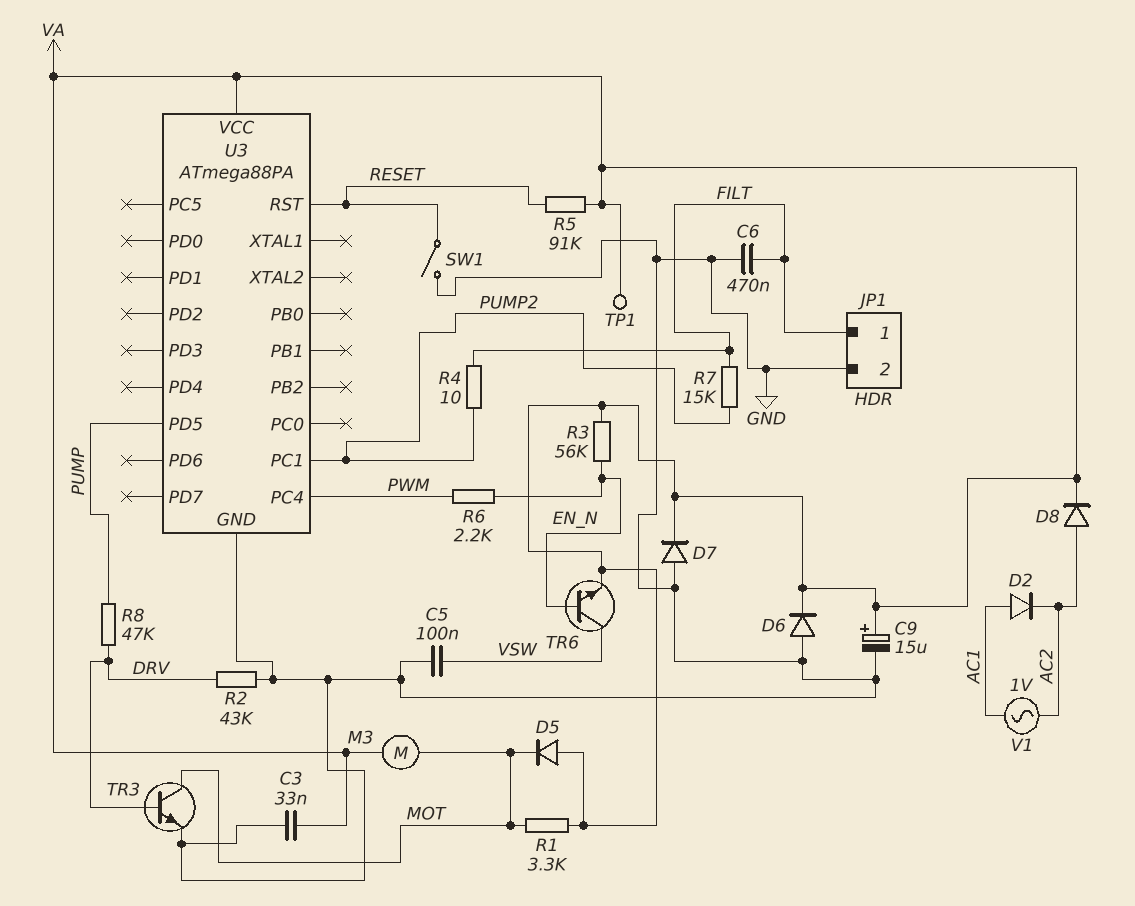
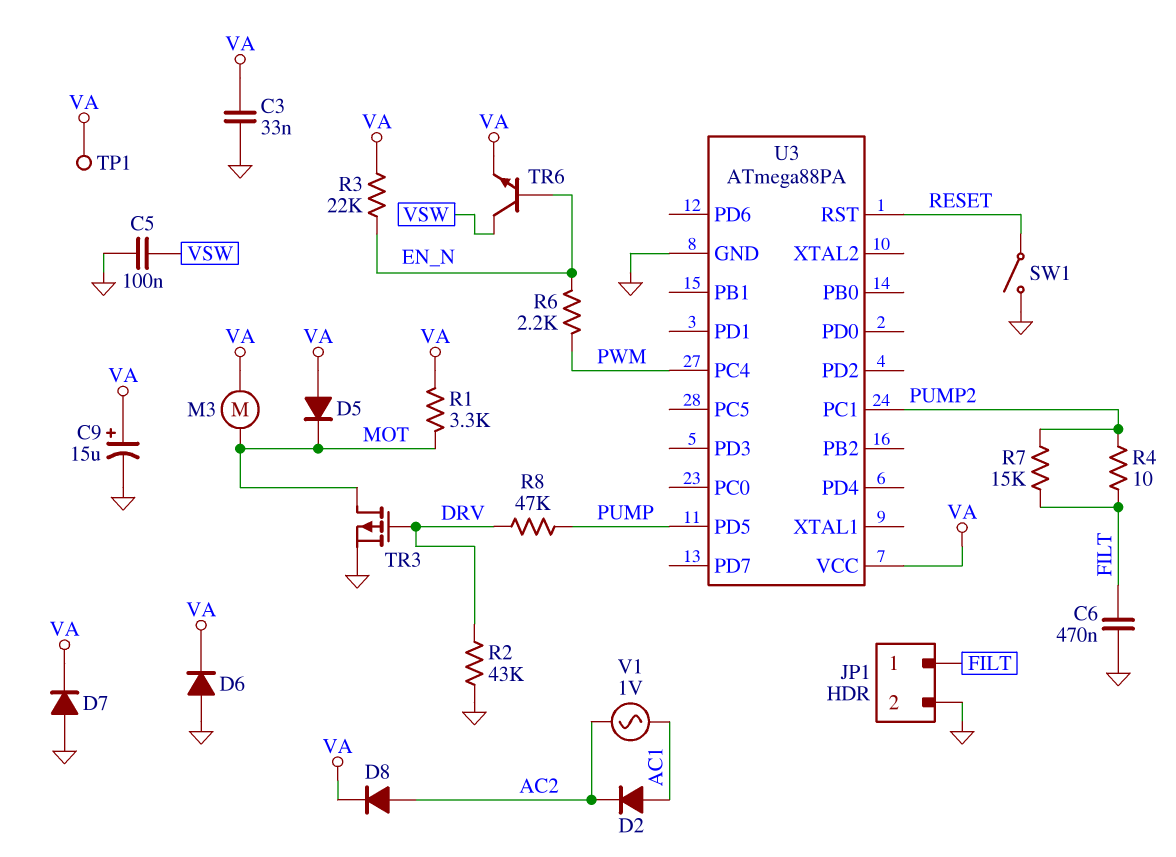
R3: 56k (EN_N, VA) -> 22k (EN_N, VA)
R5: 91k (RESET, VA) -> none
TR3: NPN (B DRV, C MOT, E GND) -> PMOS (G DRV, D MOT, S GND)

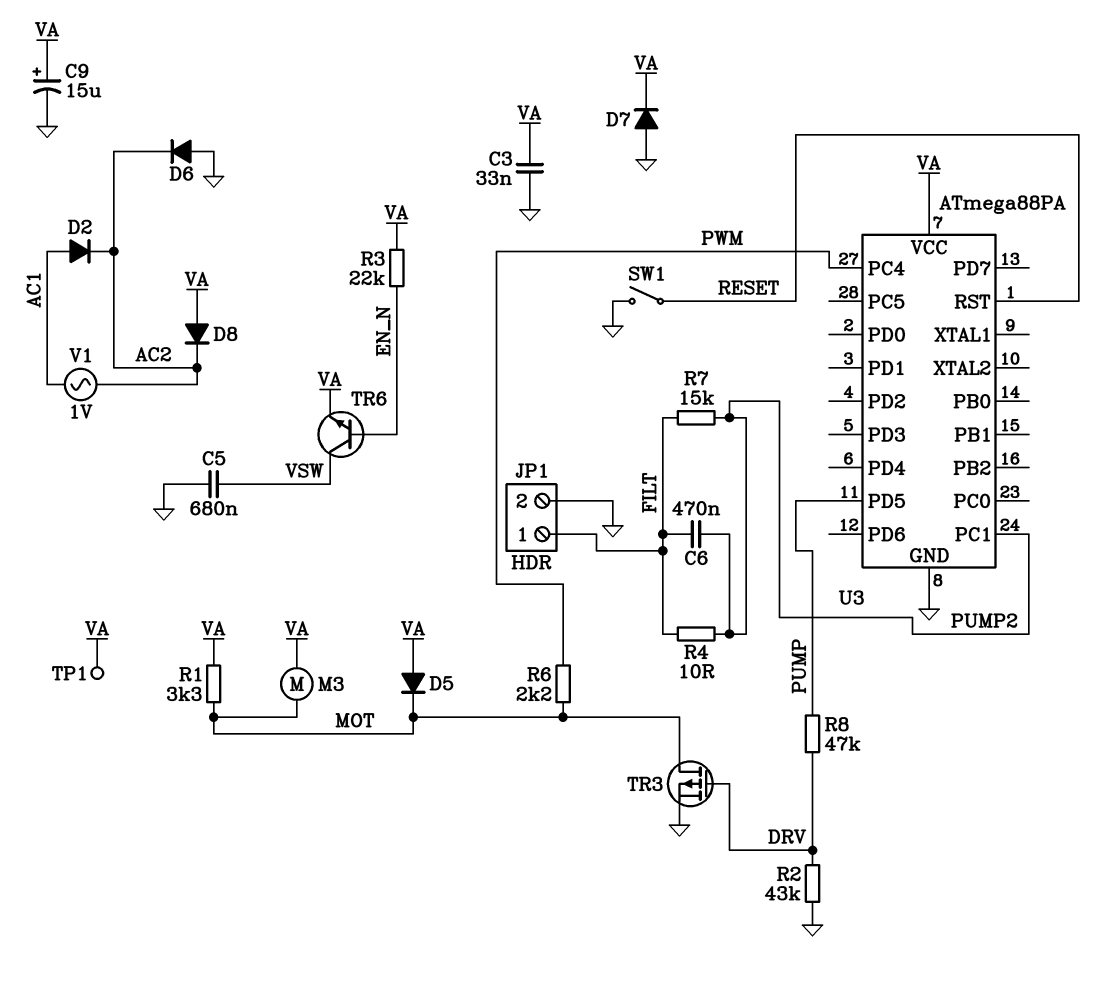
C5: 100nF (GND, VSW) -> 680nF (GND, VSW)
C6: 470nF (FILT, GND) -> 470nF (FILT, PUMP2)
D6: diode (A GND, K VA) -> diode (A GND, K AC2)
D8: diode (A AC2, K VA) -> diode (A VA, K AC2)
R6: 2.2k (EN_N, PWM) -> 2.2k (MOT, PWM)

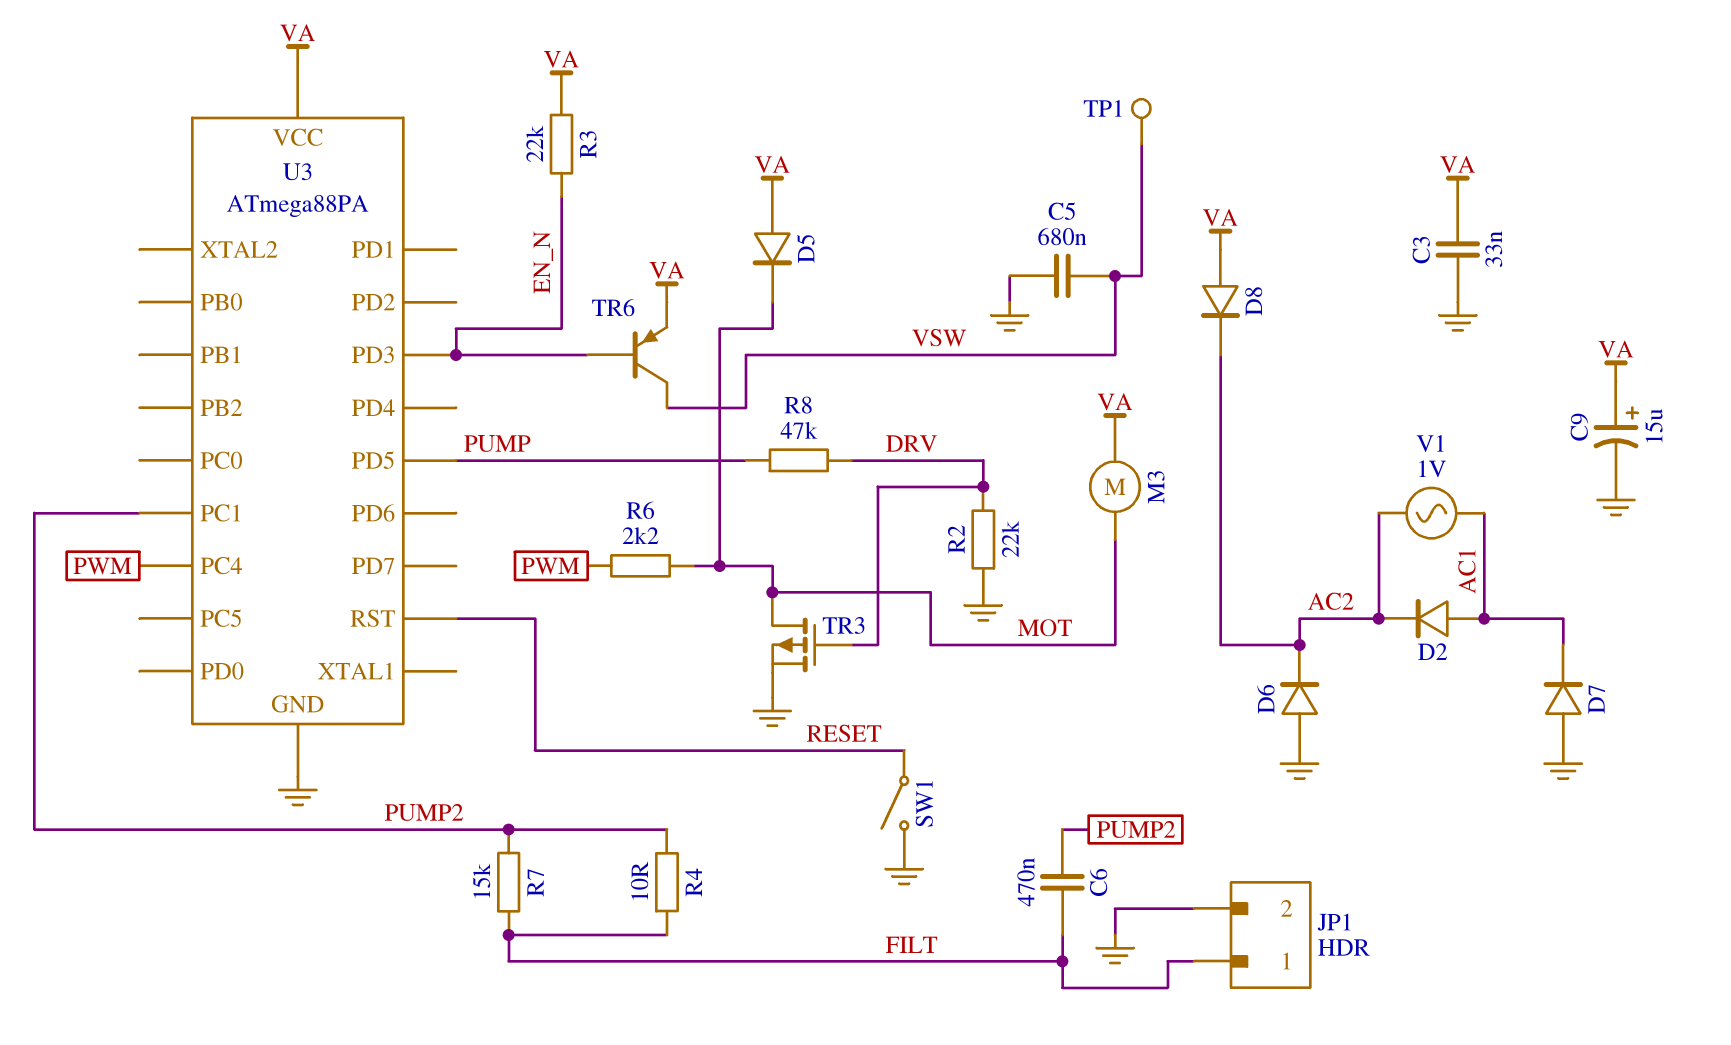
D7: diode (A GND, K VA) -> diode (A GND, K AC1)
R1: 3.3k (MOT, VA) -> none
R2: 43k (DRV, GND) -> 22k (DRV, GND)
TP1: test point (VA) -> test point (VSW)
TR6: NPN (B EN_N, C VSW, E VA) -> PNP (B EN_N, C VSW, E VA)
U3 pin PD3: none -> EN_N

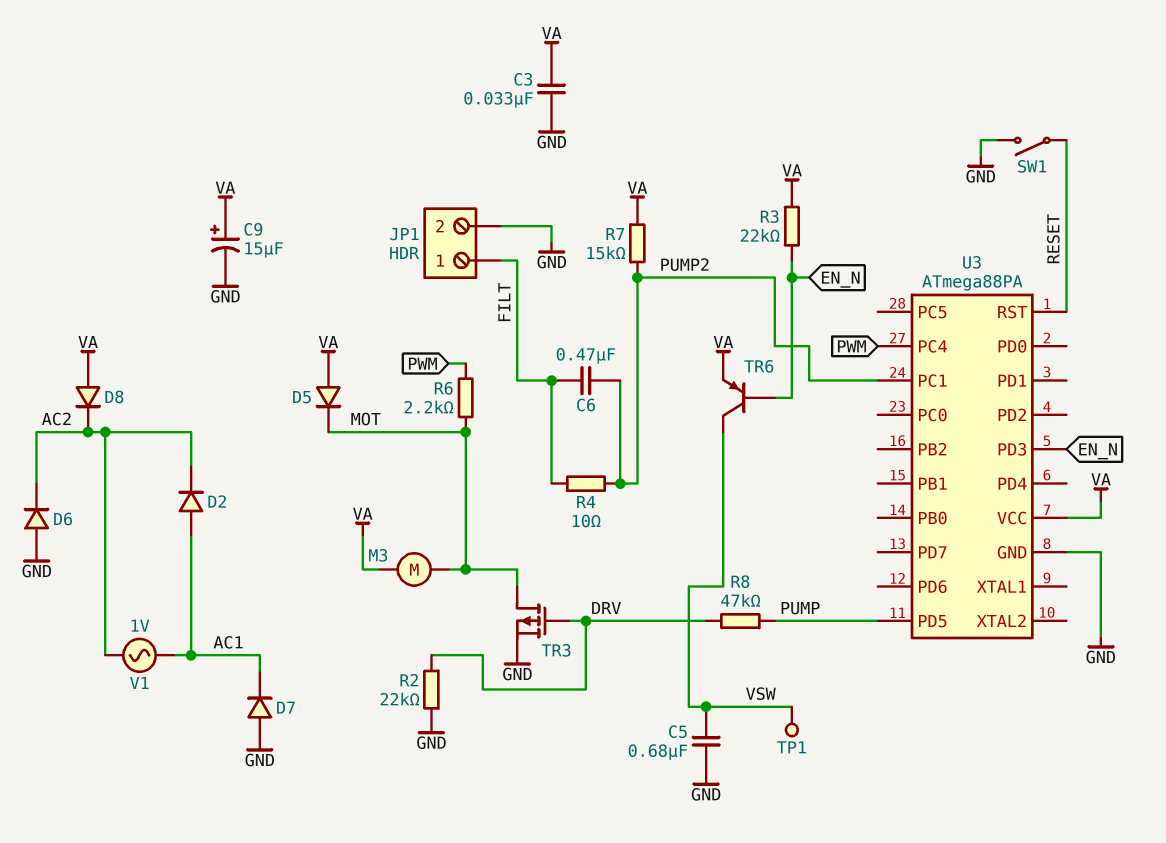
R7: 15k (FILT, PUMP2) -> 15k (PUMP2, VA)

